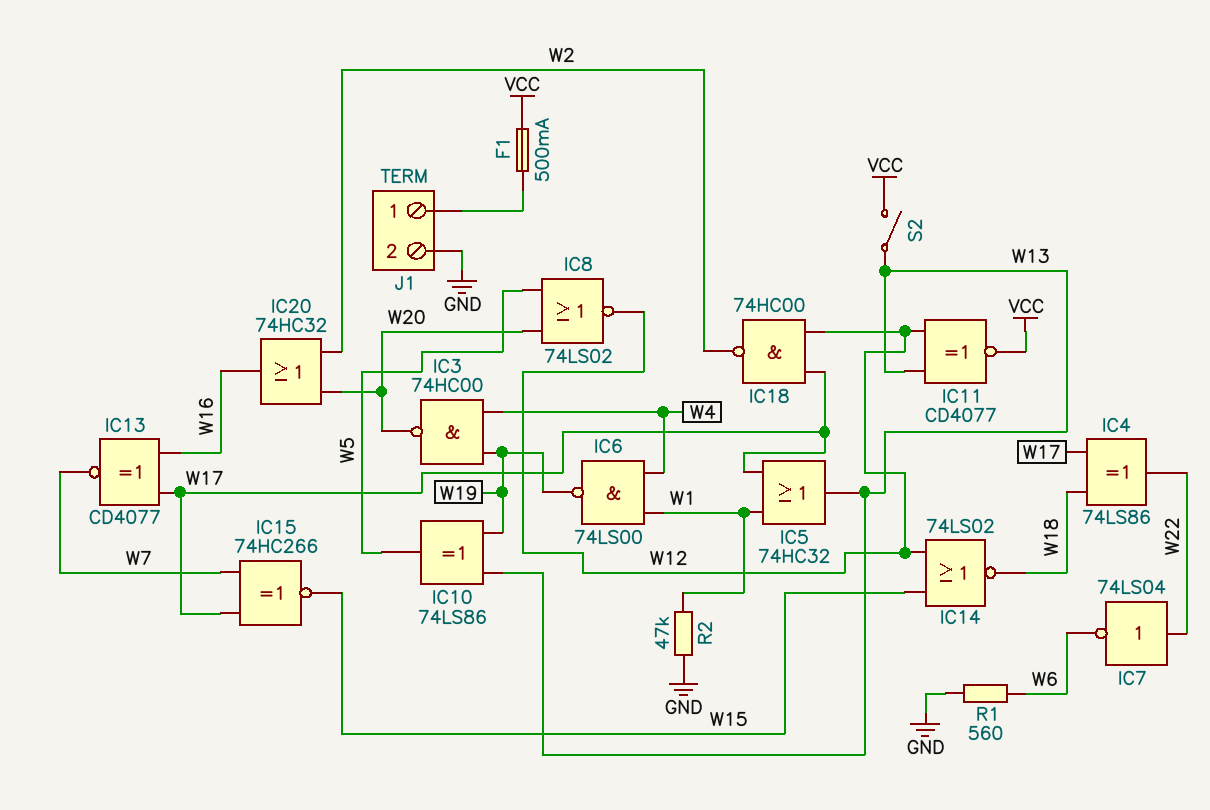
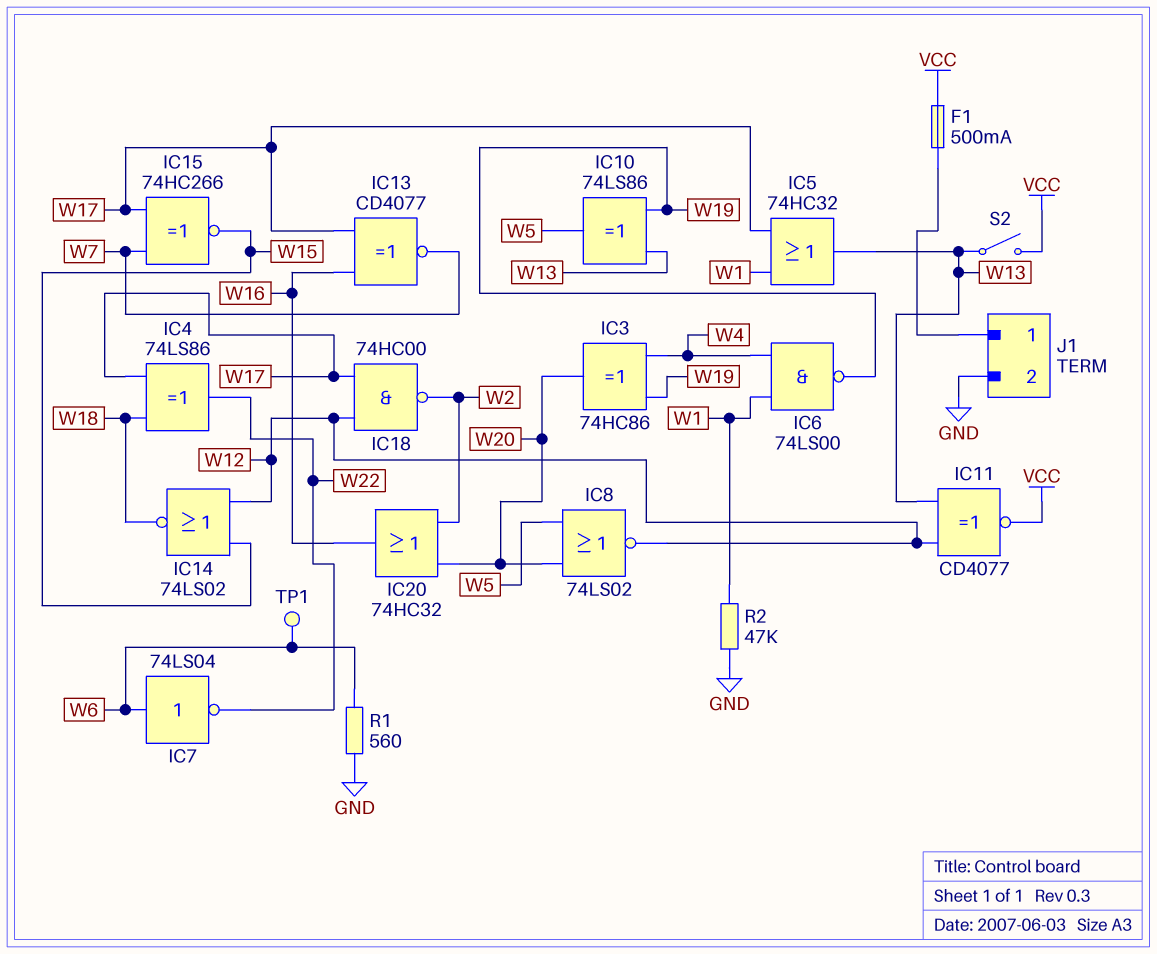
IC3: NAND 74HC00 (in W4, in W19, out W20) -> XOR 74HC86 (in W4, in W19, out W20)
IC7: NOT 74LS04 (in W22, out W6) -> NOT 74LS04 (in W6, out W22)
TP1: none -> test point (W6)

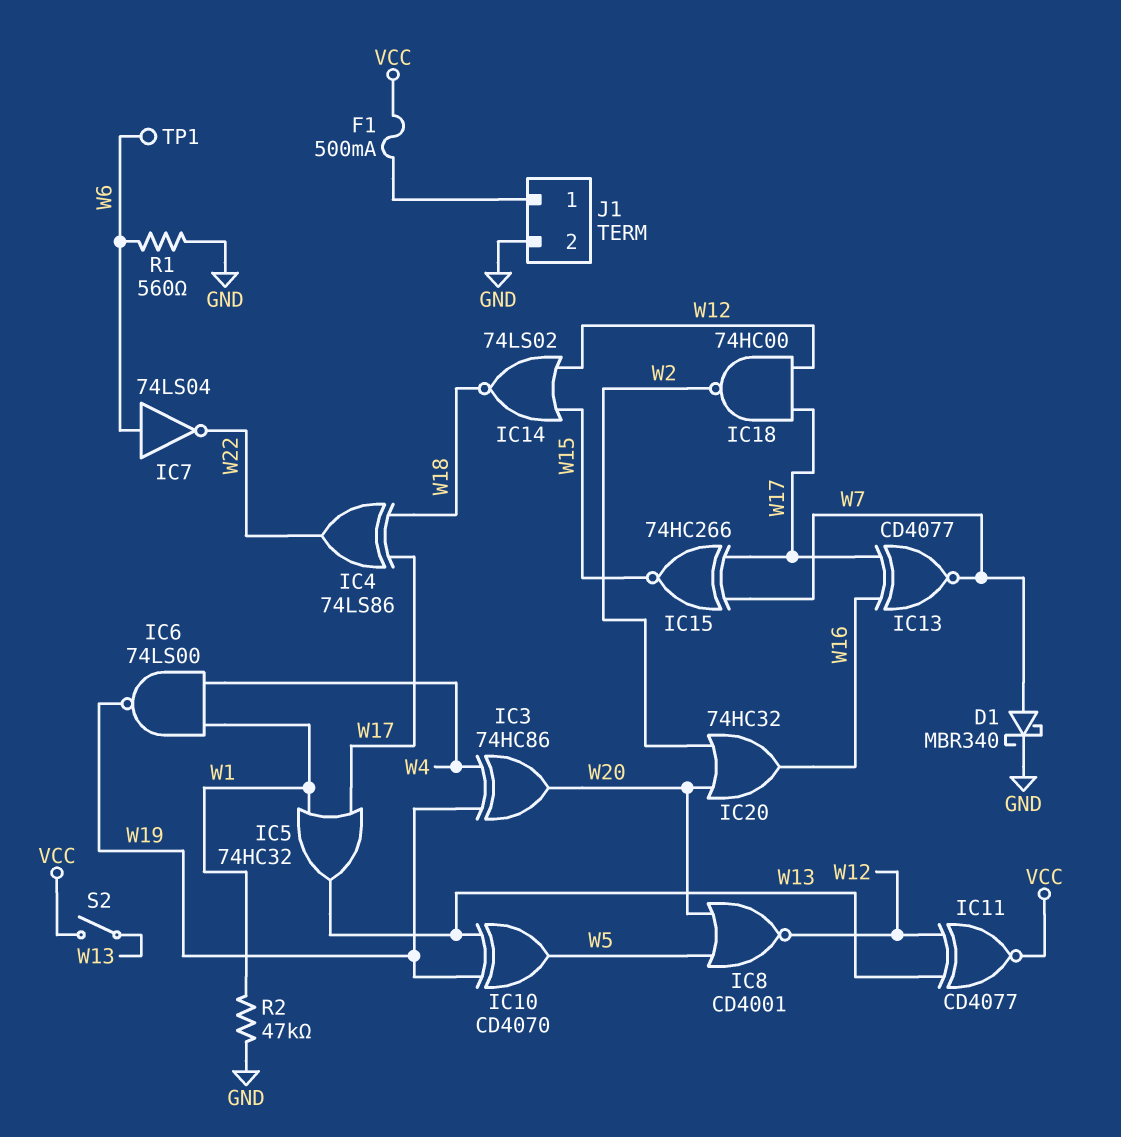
D1: none -> schottky MBR340 (A W7, K GND)
IC8: NOR 74LS02 (in W5, in W20, out W12) -> NOR CD4001 (in W5, in W20, out W12)
IC10: XOR 74LS86 (in W13, in W19, out W5) -> XOR CD4070 (in W13, in W19, out W5)

